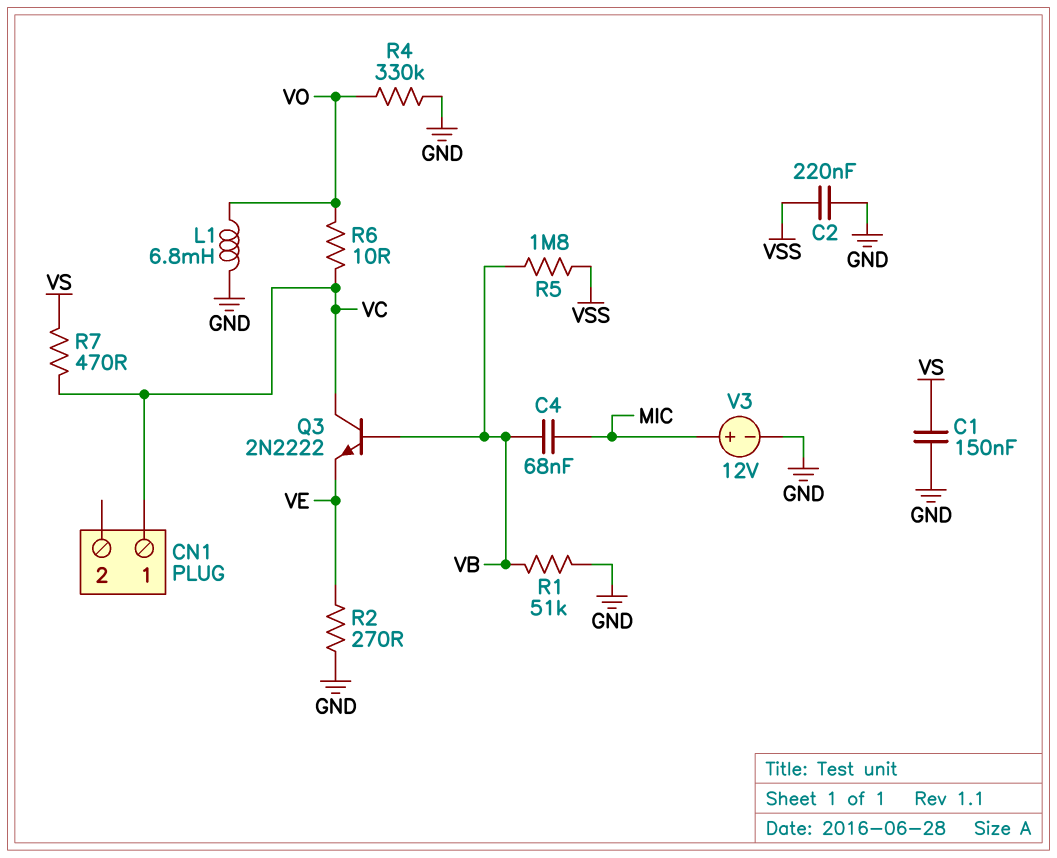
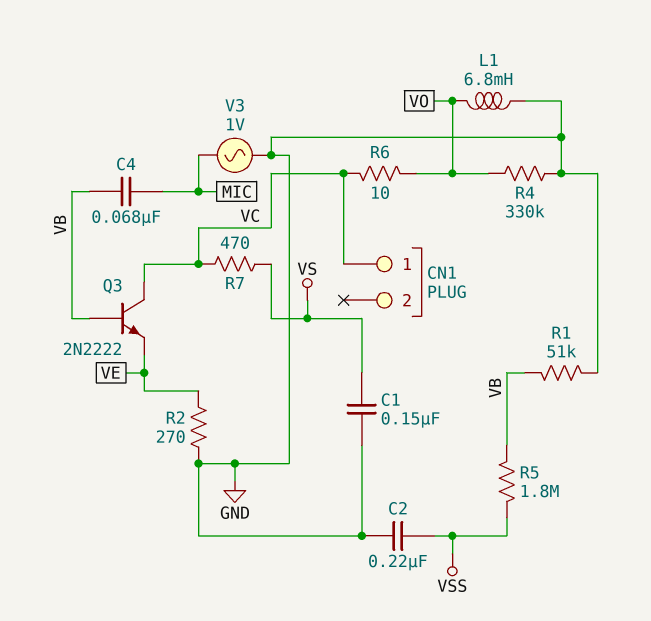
V3: 12V (plus MIC, minus GND) -> AC 1V (GND, MIC)

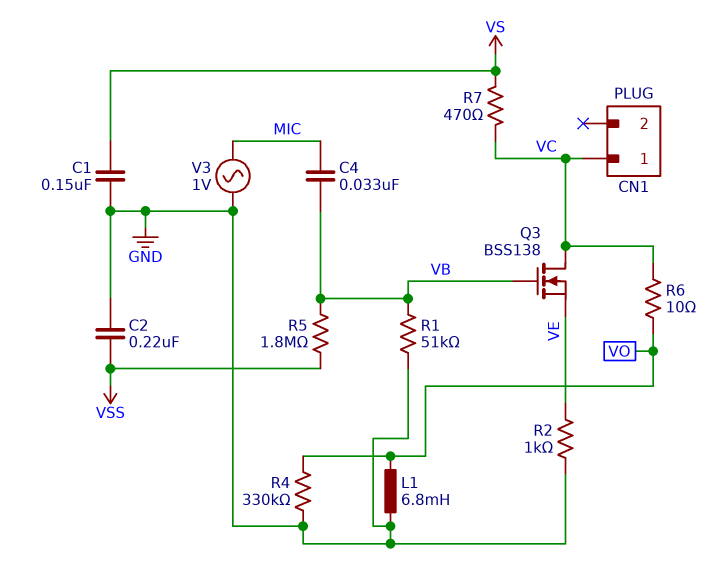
C4: 68nF (MIC, VB) -> 33nF (MIC, VB)
Q3: NPN 2N2222 (B VB, C VC, E VE) -> NMOS BSS138 (G VB, D VC, S VE)
R2: 270 (GND, VE) -> 1k (GND, VE)

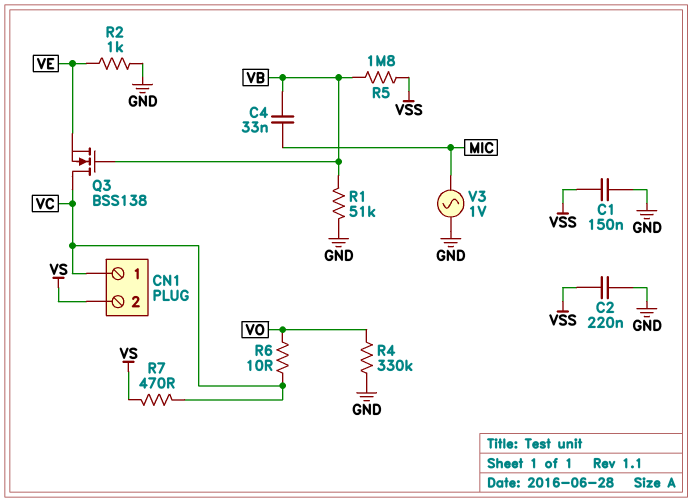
C1: 150nF (GND, VS) -> 150nF (GND, VSS)
CN1 pin 2: none -> VS
L1: 6.8mH (GND, VO) -> none

